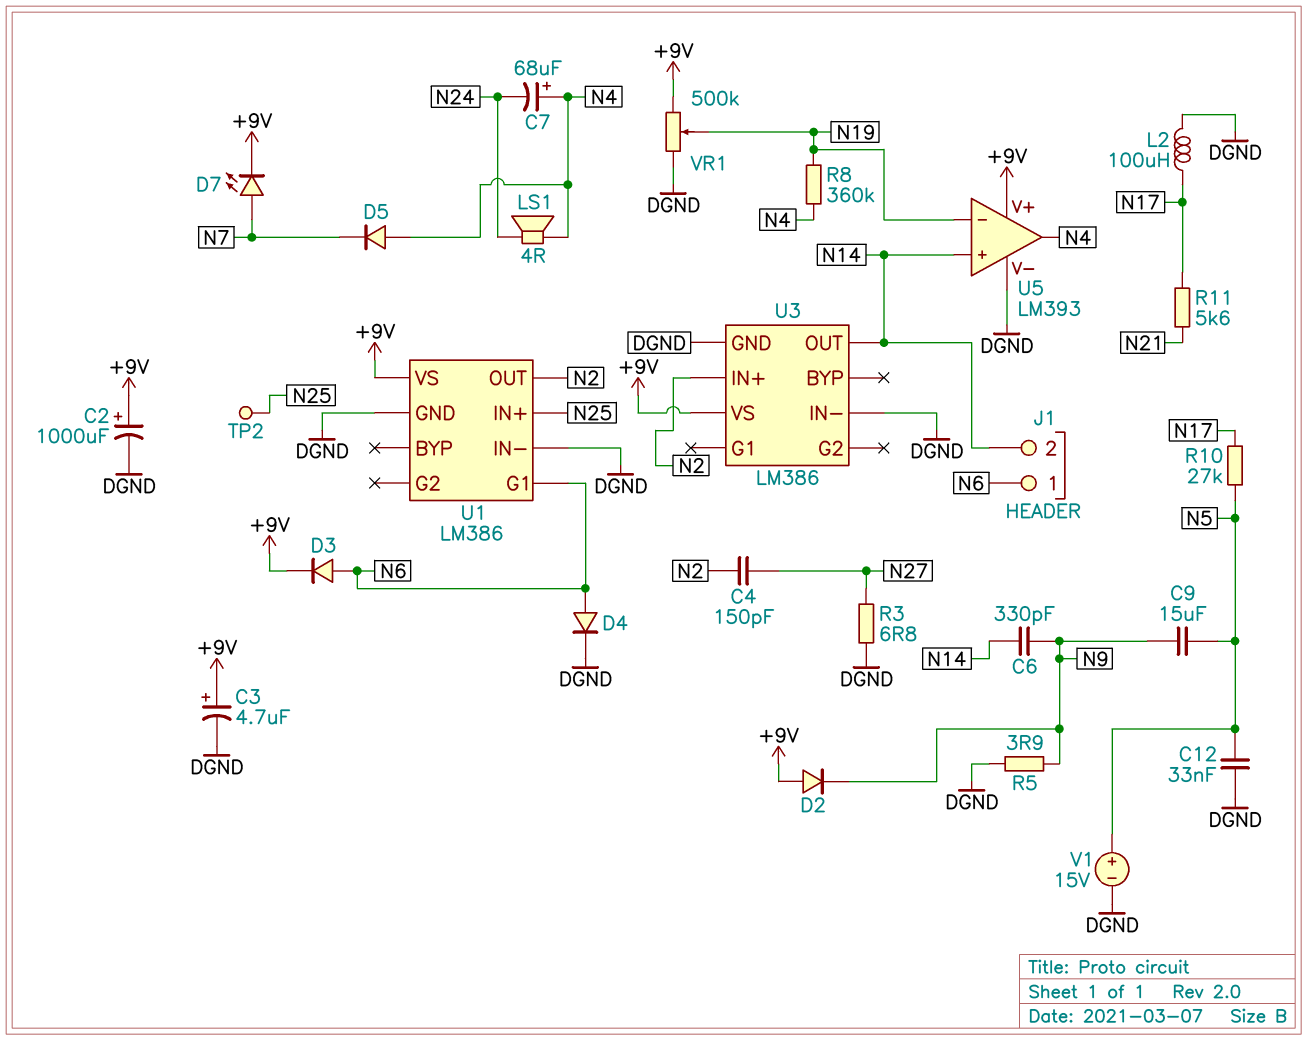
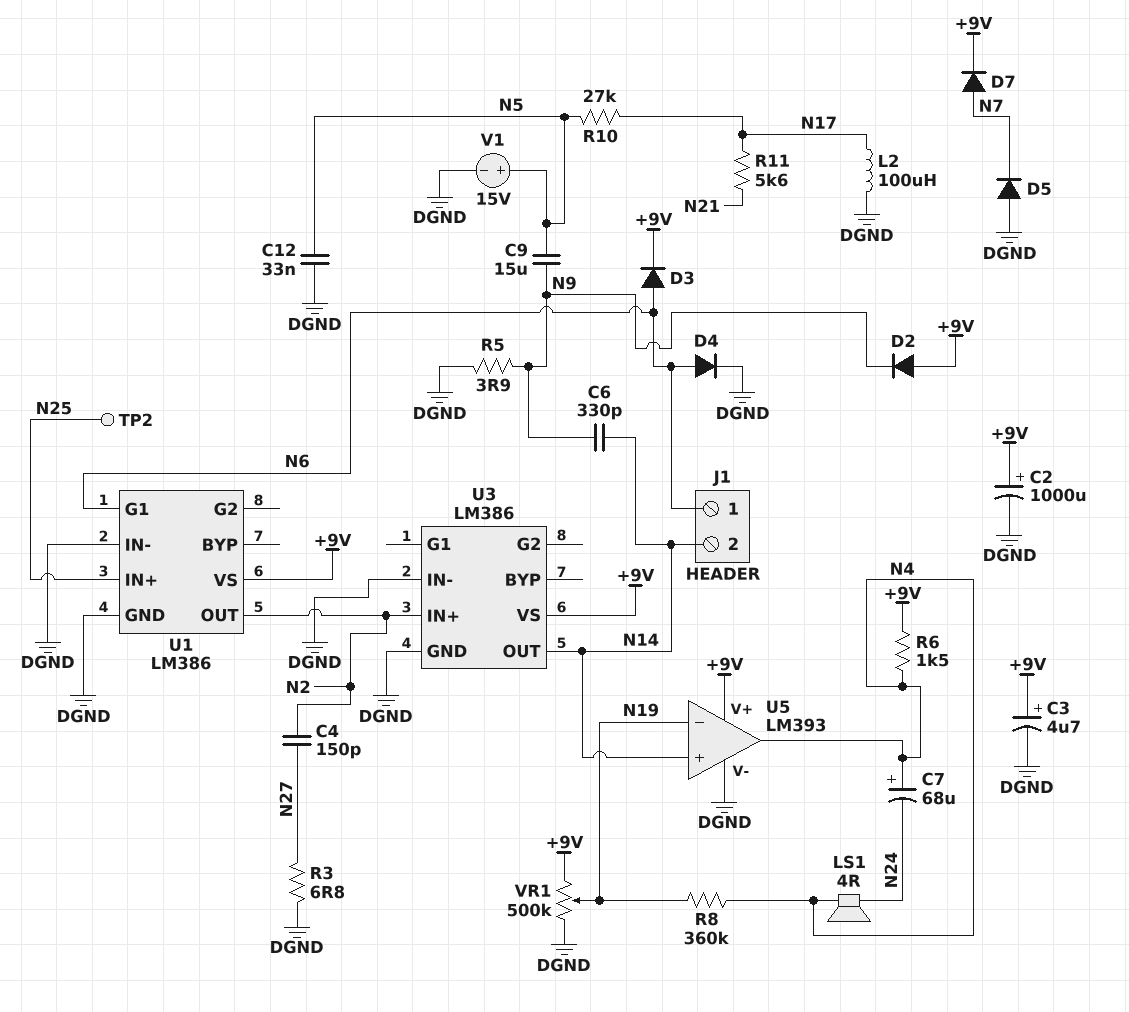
D5: diode (A N4, K N7) -> diode (A DGND, K N7)
D7: LED (A N7, K +9V) -> diode (A N7, K +9V)
R6: none -> 1.5k (+9V, N4)

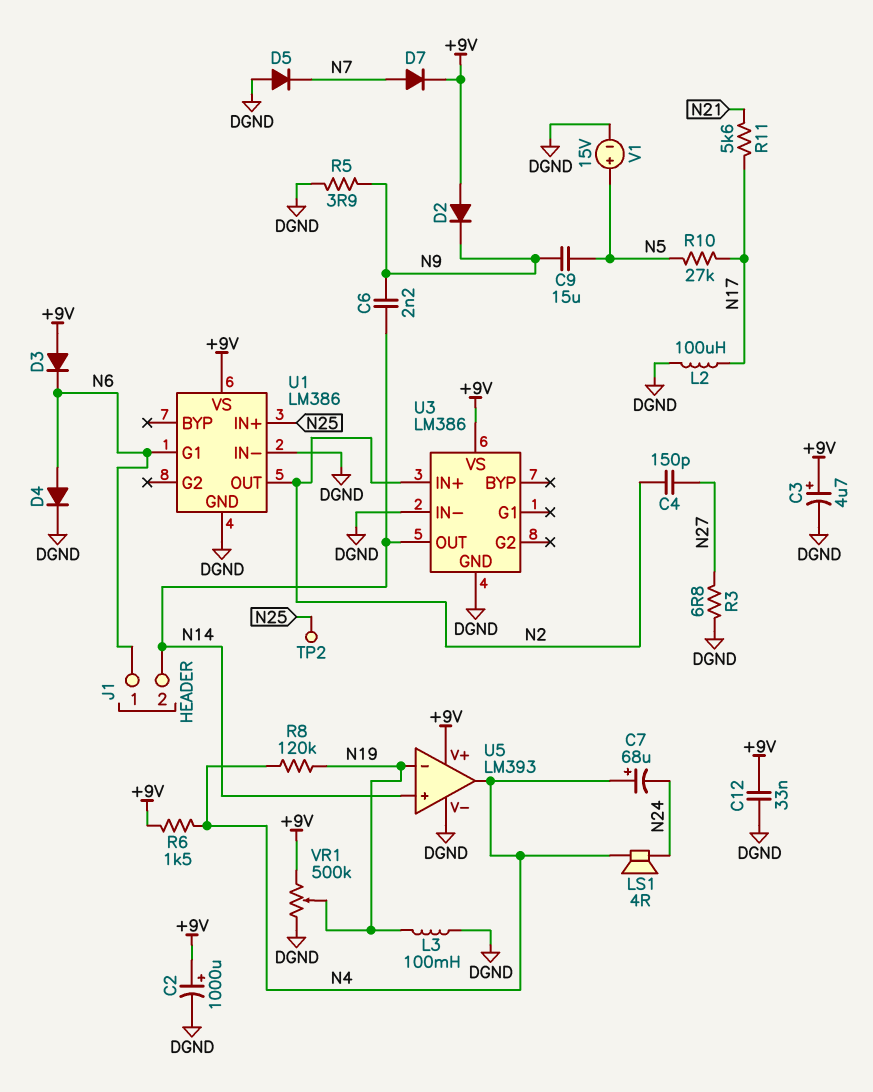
C6: 330pF (N9, N14) -> 2.2nF (N9, N14)
C12: 33nF (DGND, N5) -> 33nF (+9V, DGND)
D3: diode (A N6, K +9V) -> diode (A +9V, K N6)
L3: none -> 100mH (DGND, N19)
R8: 360k (N4, N19) -> 120k (N4, N19)

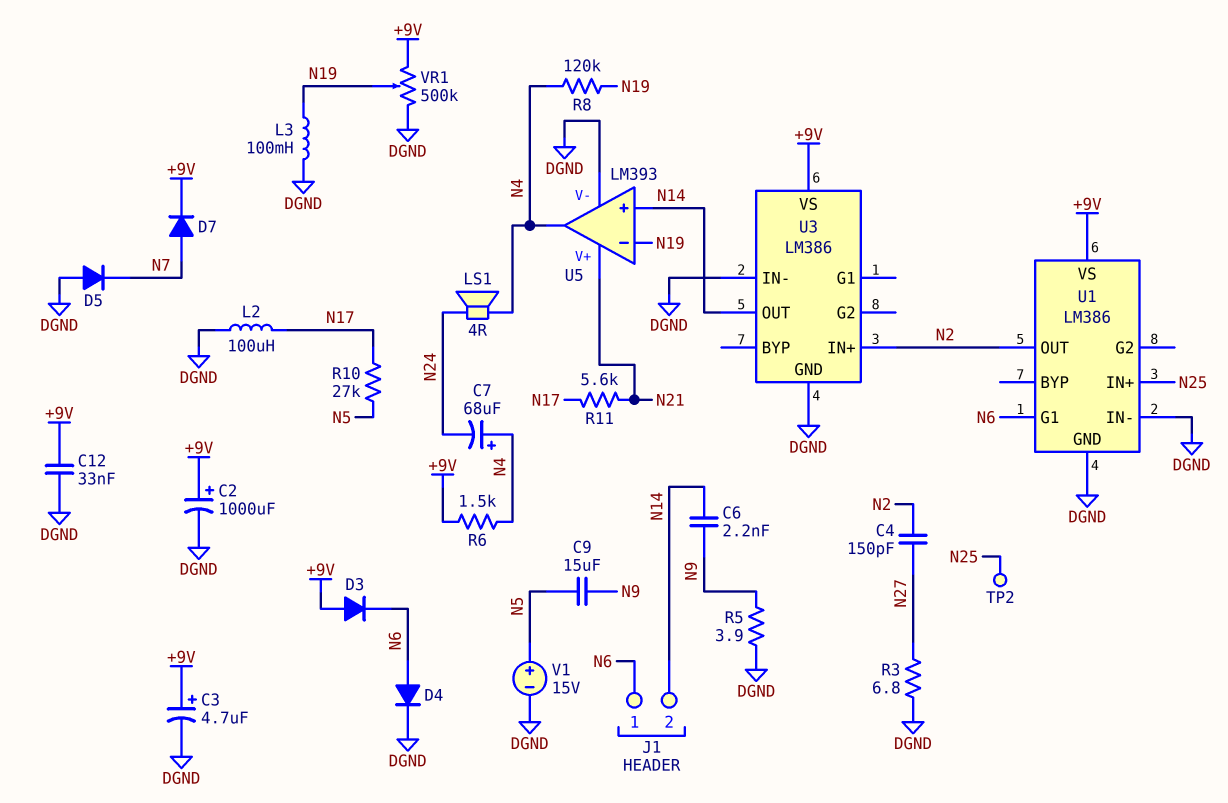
D2: diode (A +9V, K N9) -> none
U5 pin V+: +9V -> N21

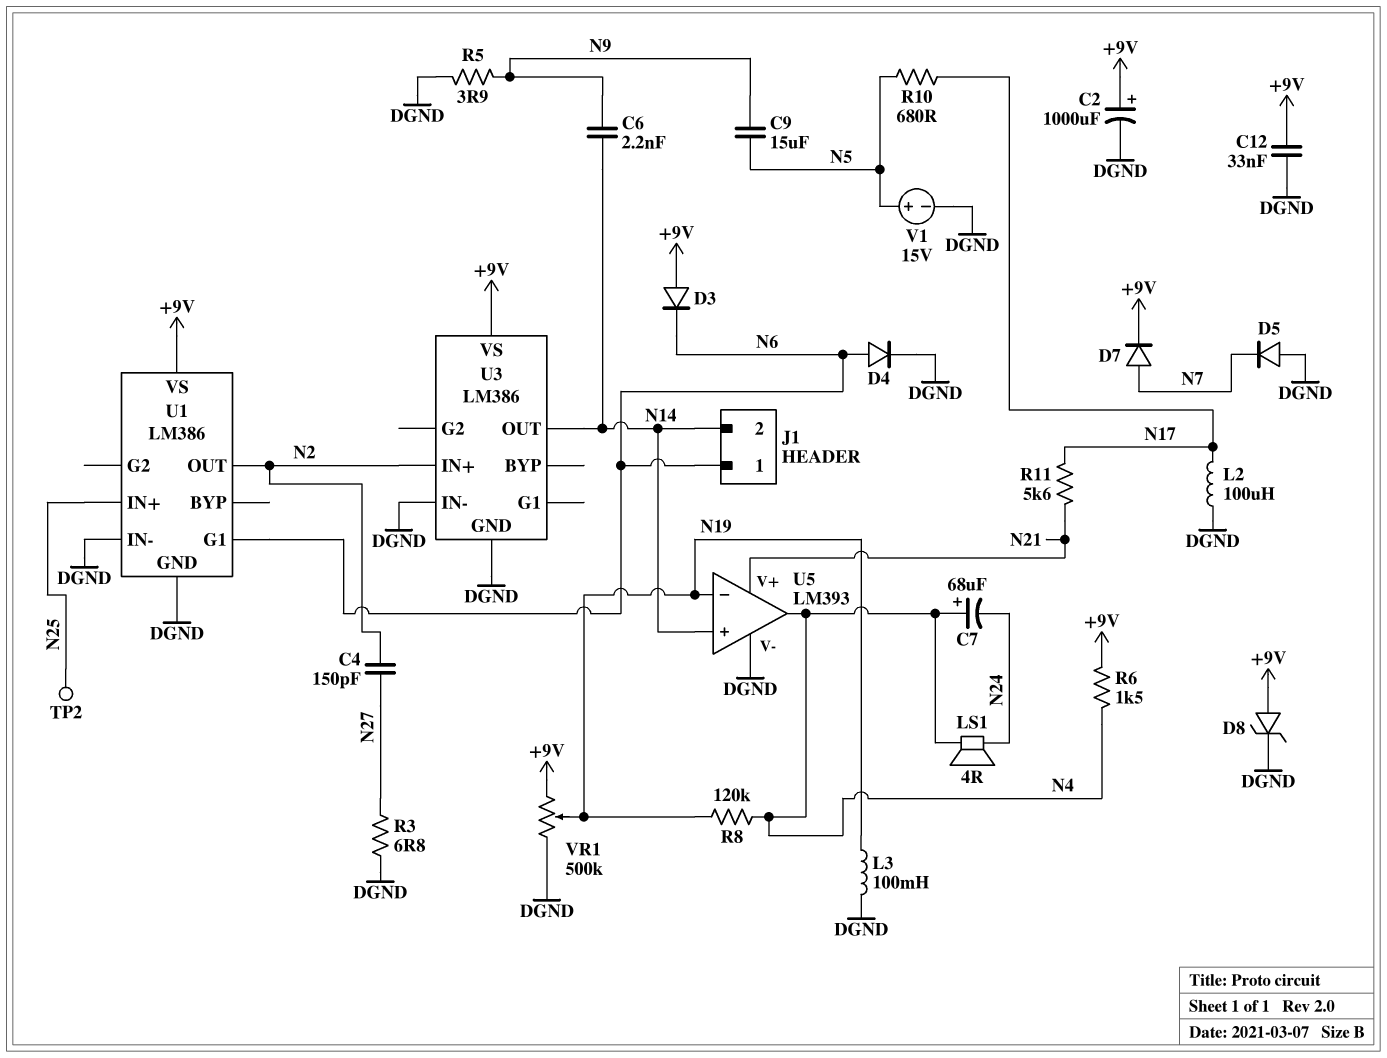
C3: 4.7uF (plus +9V, minus DGND) -> none
D8: none -> zener (A +9V, K DGND)
R10: 27k (N5, N17) -> 680 (N5, N17)

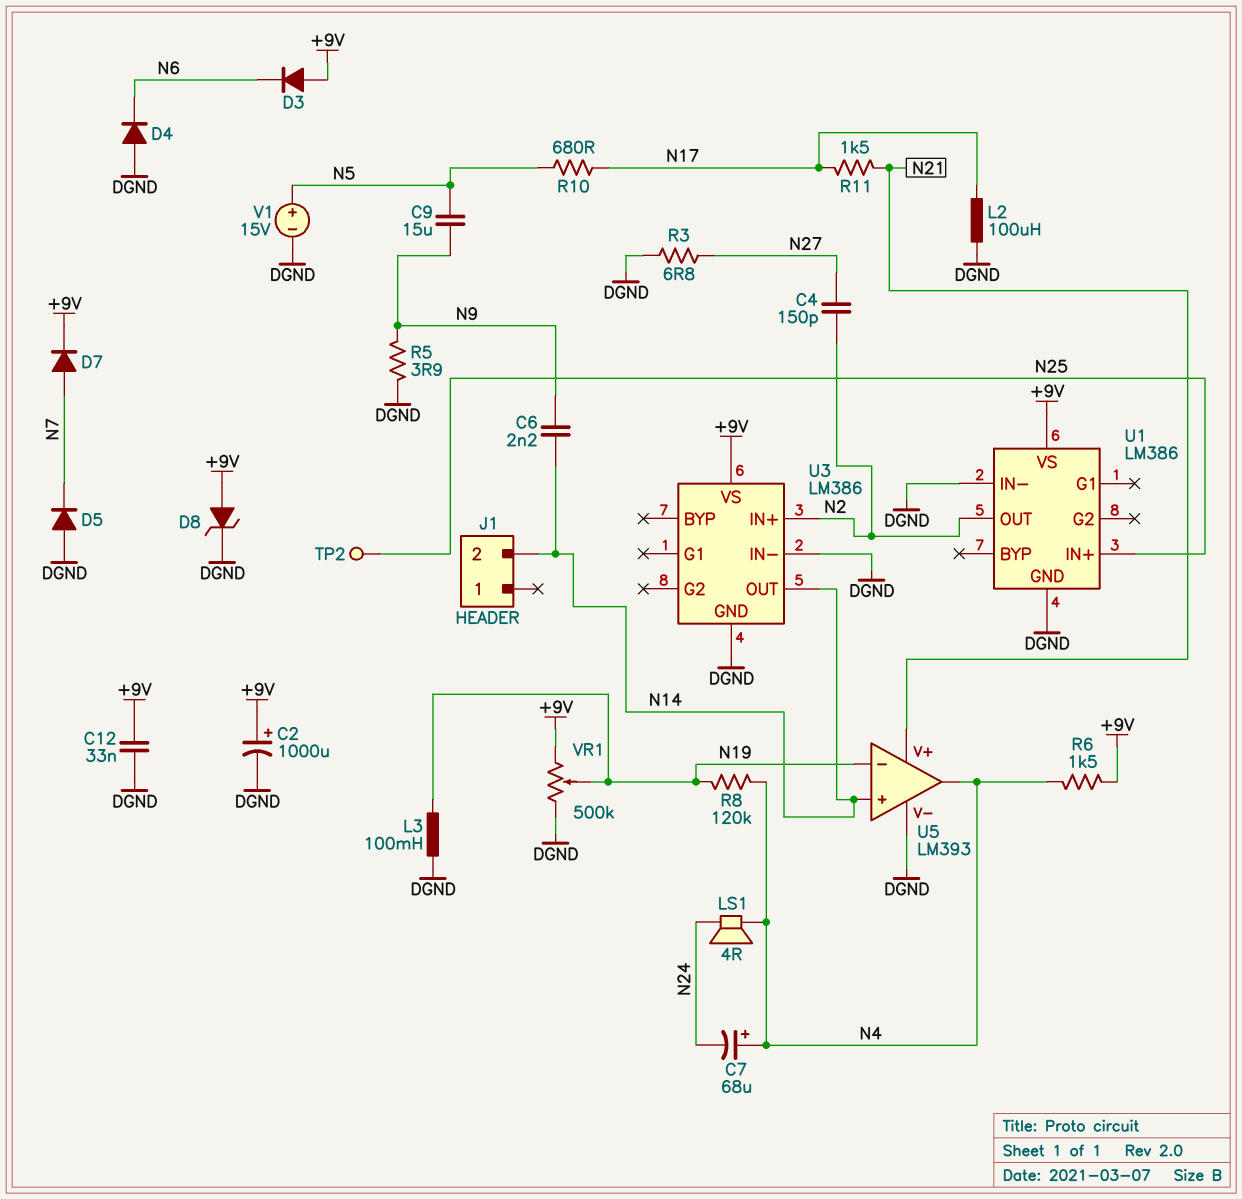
D4: diode (A N6, K DGND) -> diode (A DGND, K N6)
J1 pin 1: N6 -> none
R11: 5.6k (N17, N21) -> 1.5k (N17, N21)
U1 pin G1: N6 -> none

